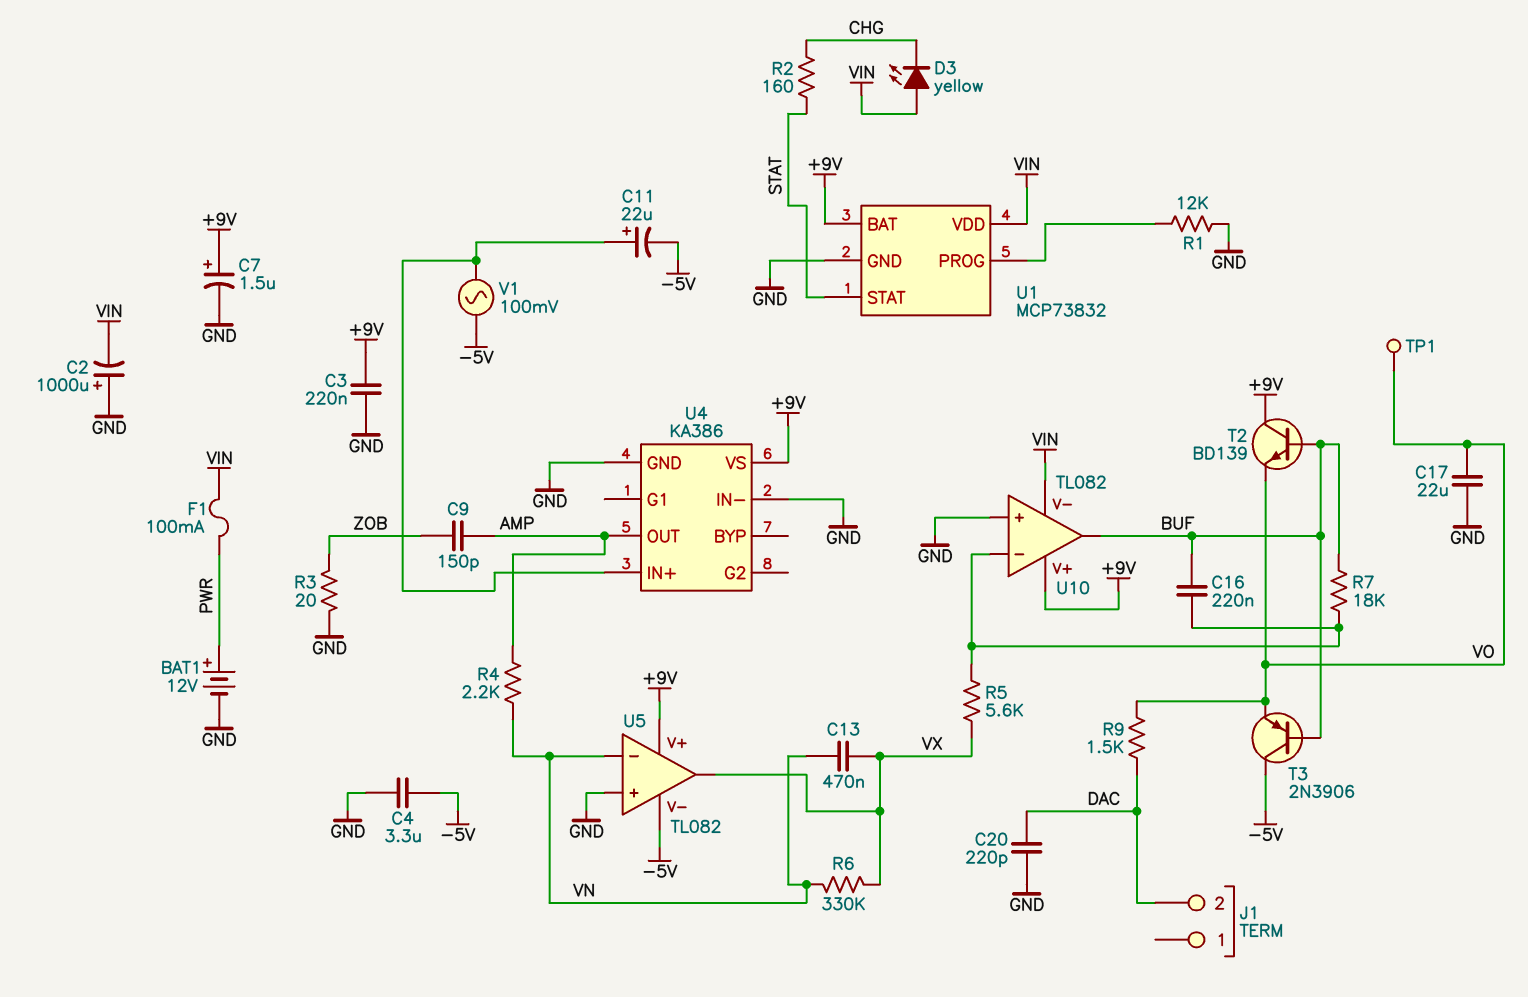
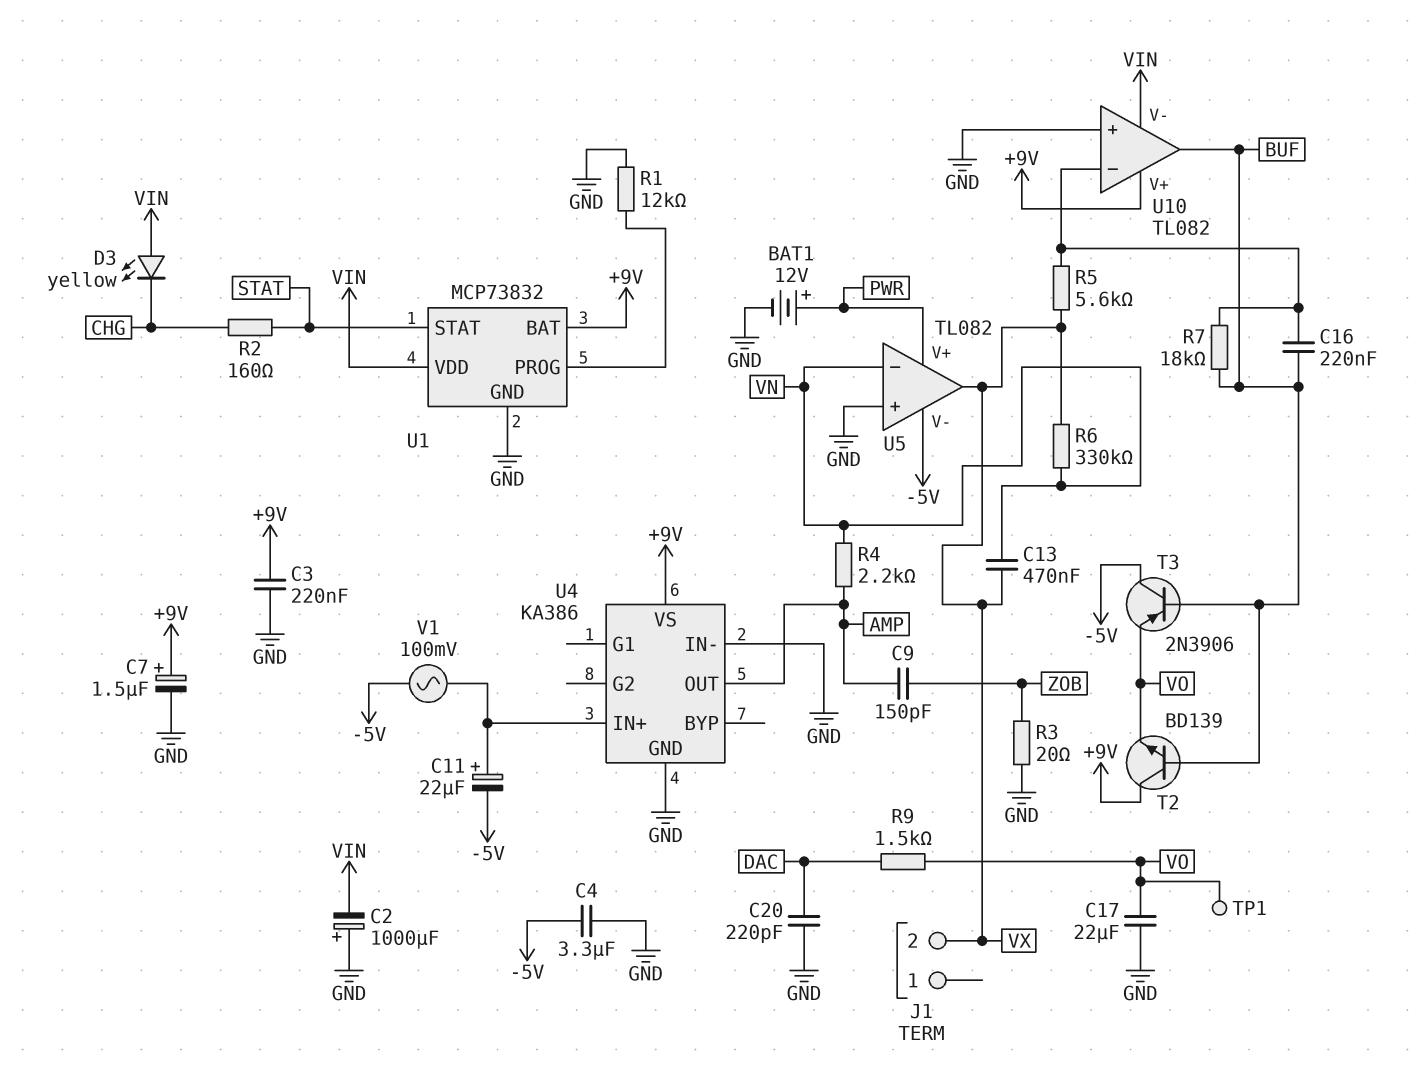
F1: 100mA (PWR, VIN) -> none
J1 pin 2: DAC -> VX
U5 pin V+: +9V -> PWR

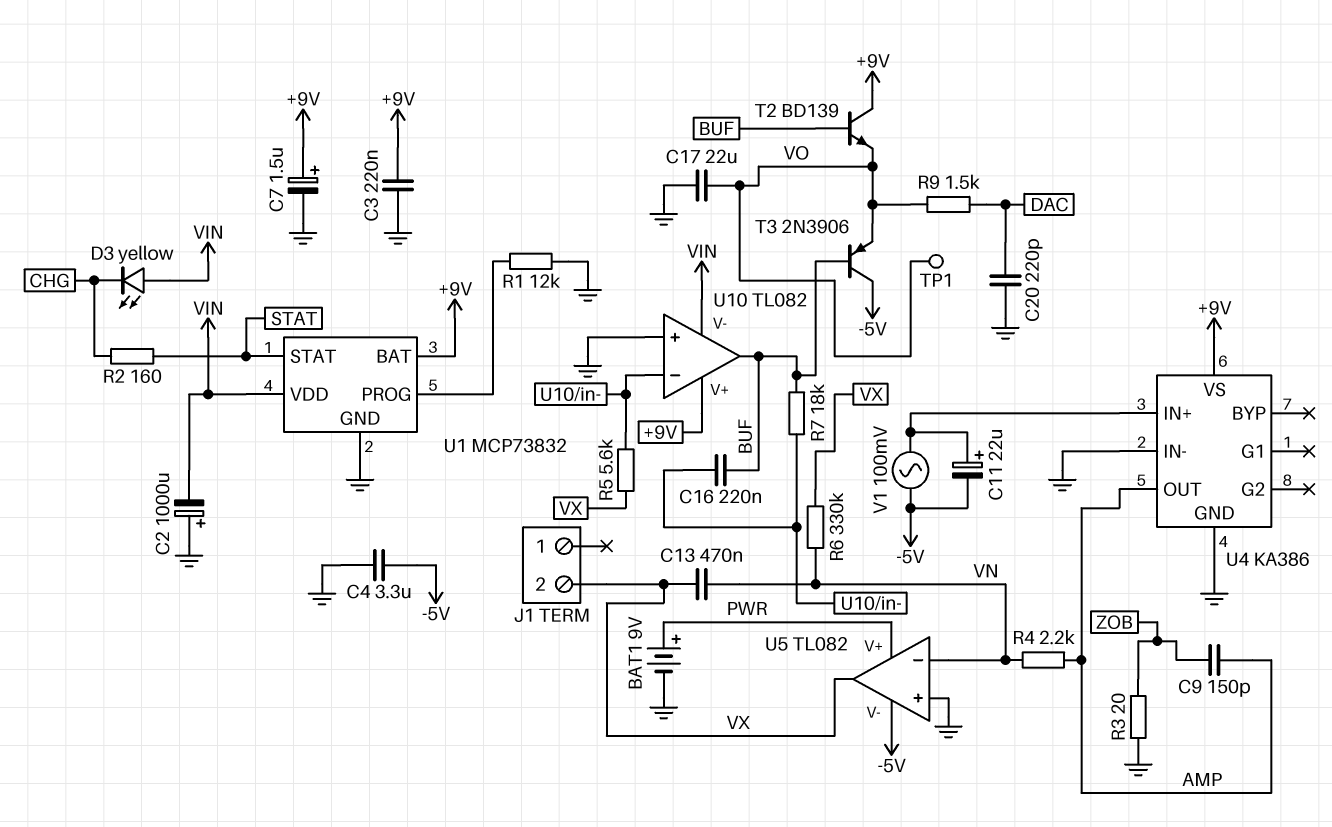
BAT1: 12V (plus PWR, minus GND) -> 9V (plus PWR, minus GND)

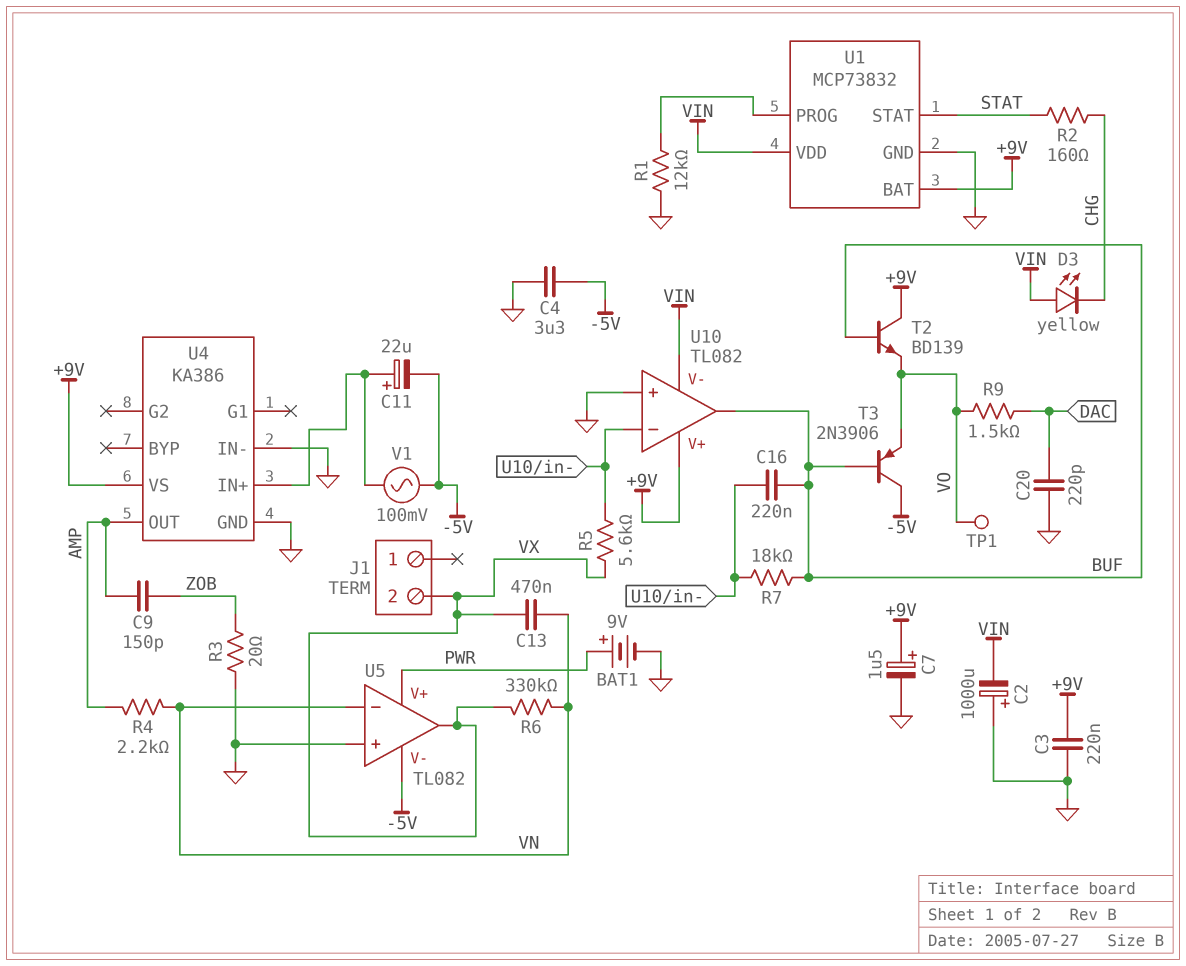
C17: 22uF (GND, VO) -> none

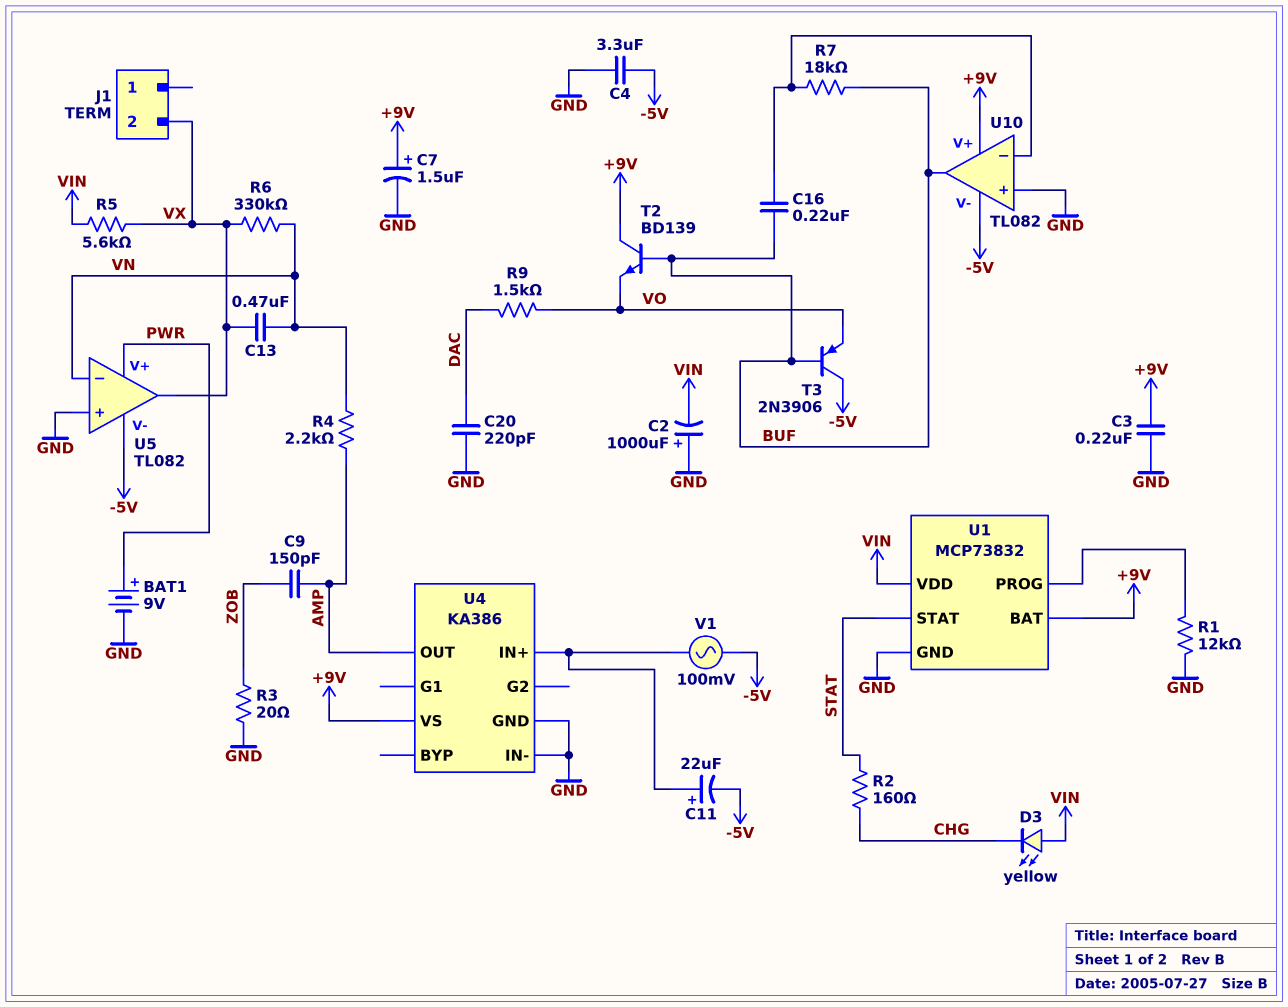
R5: 5.6k (U10/in-, VX) -> 5.6k (VIN, VX)
TP1: test point (VO) -> none
U10 pin V-: VIN -> -5V

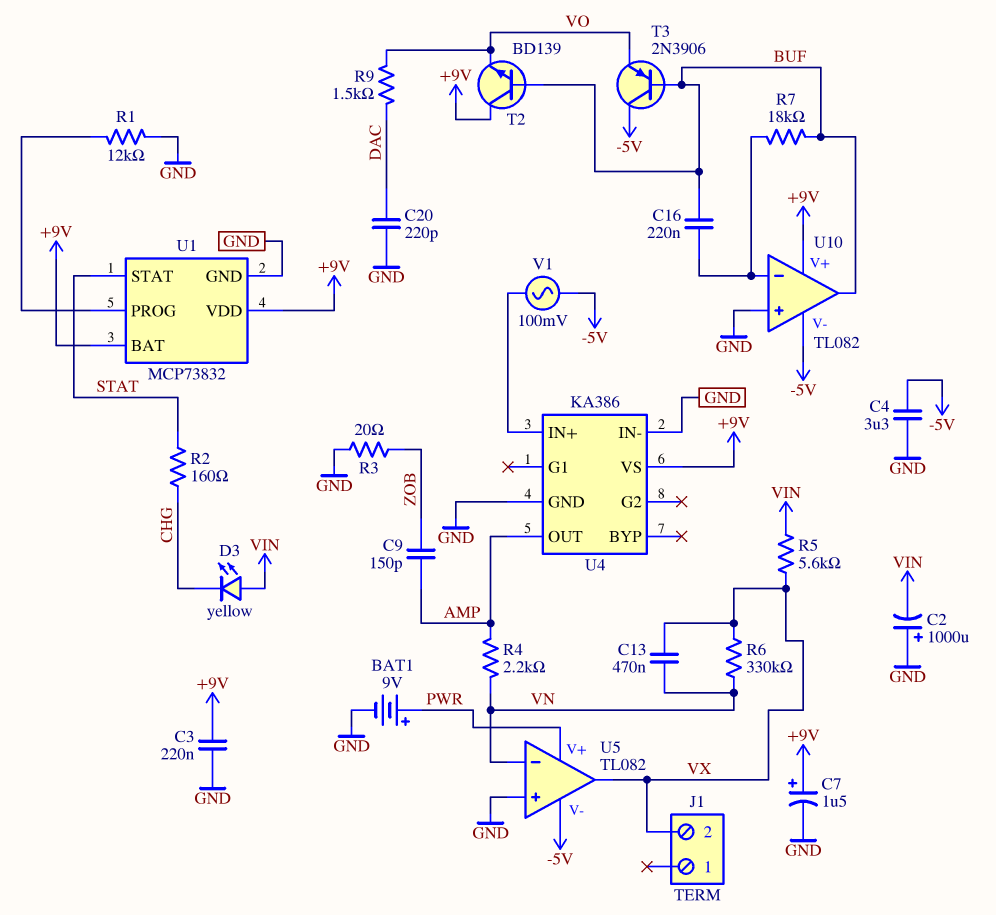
C11: 22uF (plus U4/IN+, minus -5V) -> none
U1 pin VDD: VIN -> +9V

